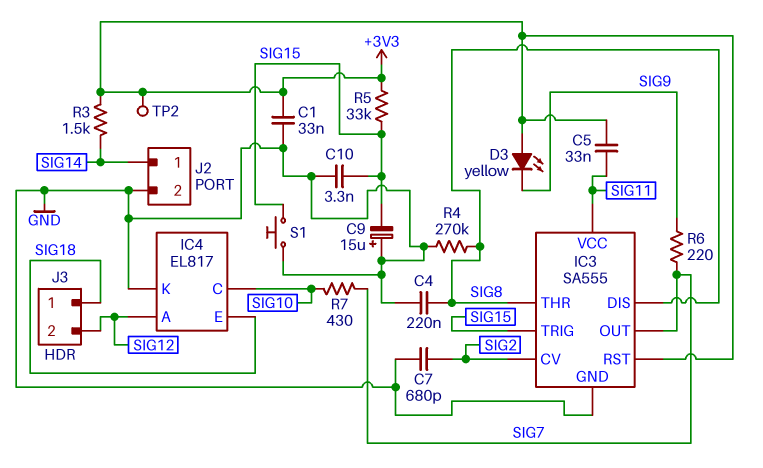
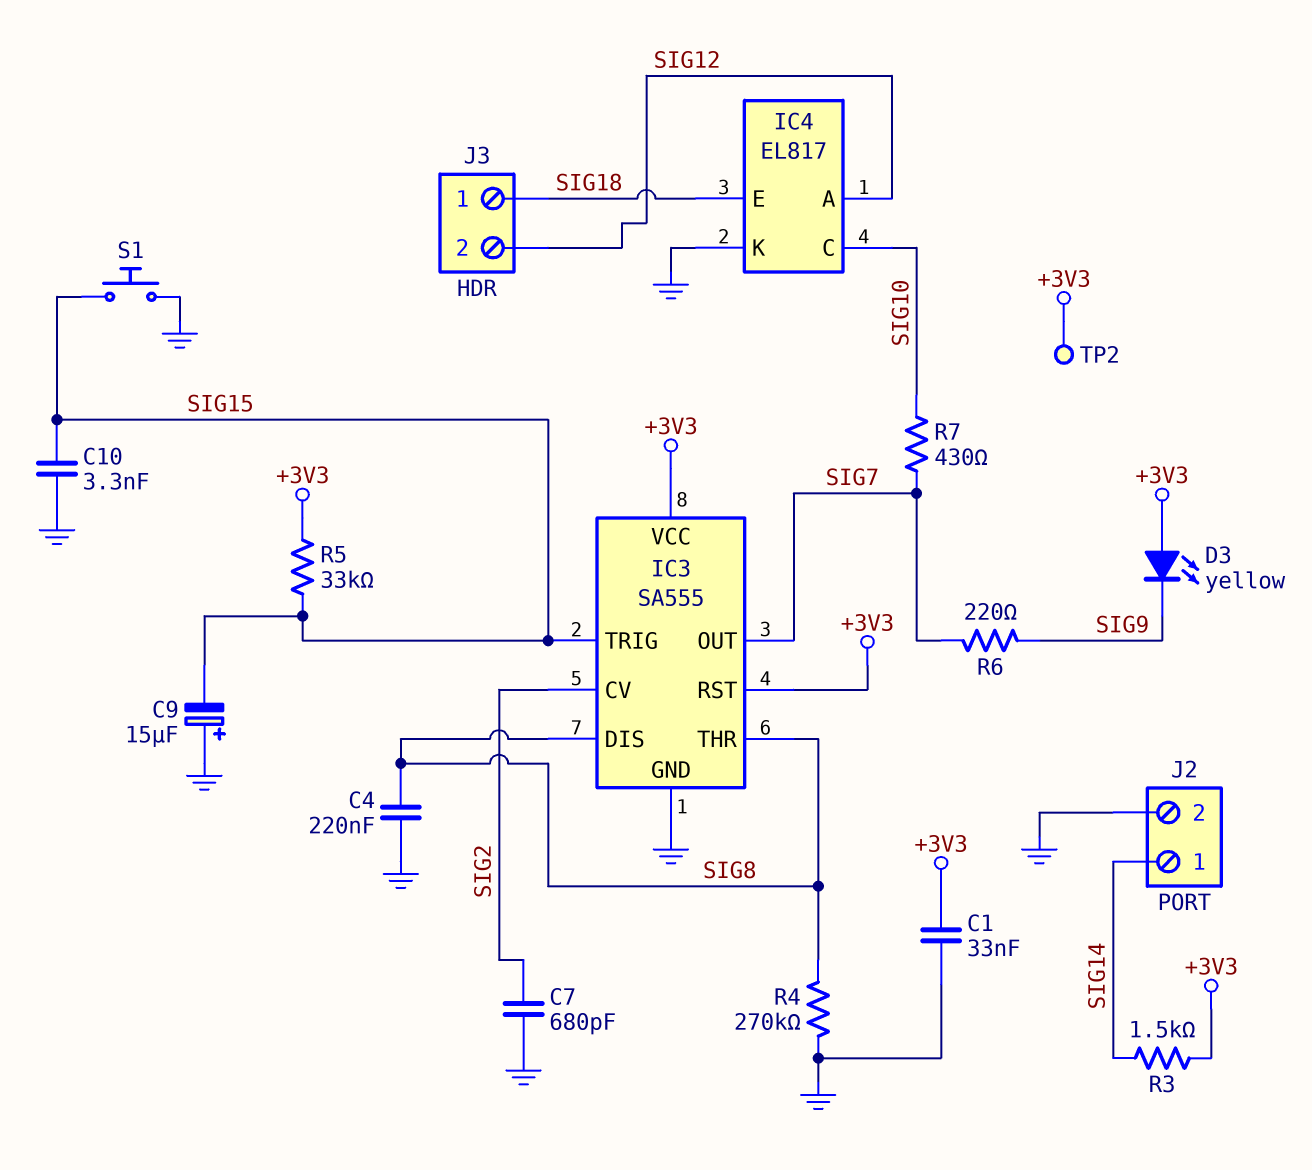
C5: 33nF (+3V3, SIG11) -> none
IC3 pin VCC: SIG11 -> +3V3

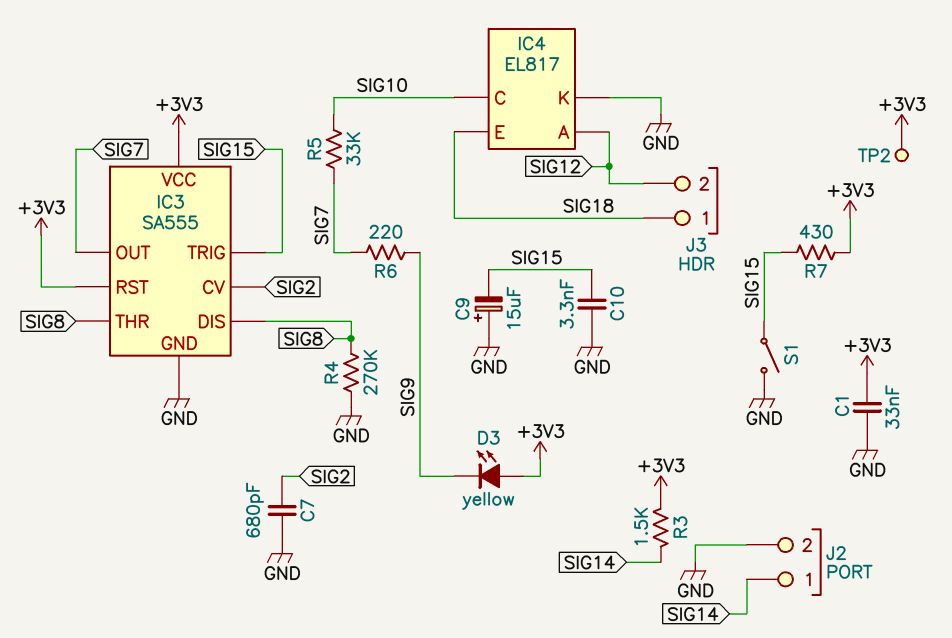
C4: 220nF (GND, SIG8) -> none
R5: 33k (+3V3, SIG15) -> 33k (SIG7, SIG10)
R7: 430 (SIG7, SIG10) -> 430 (+3V3, SIG15)
S1: button (GND, SIG15) -> switch (GND, SIG15)

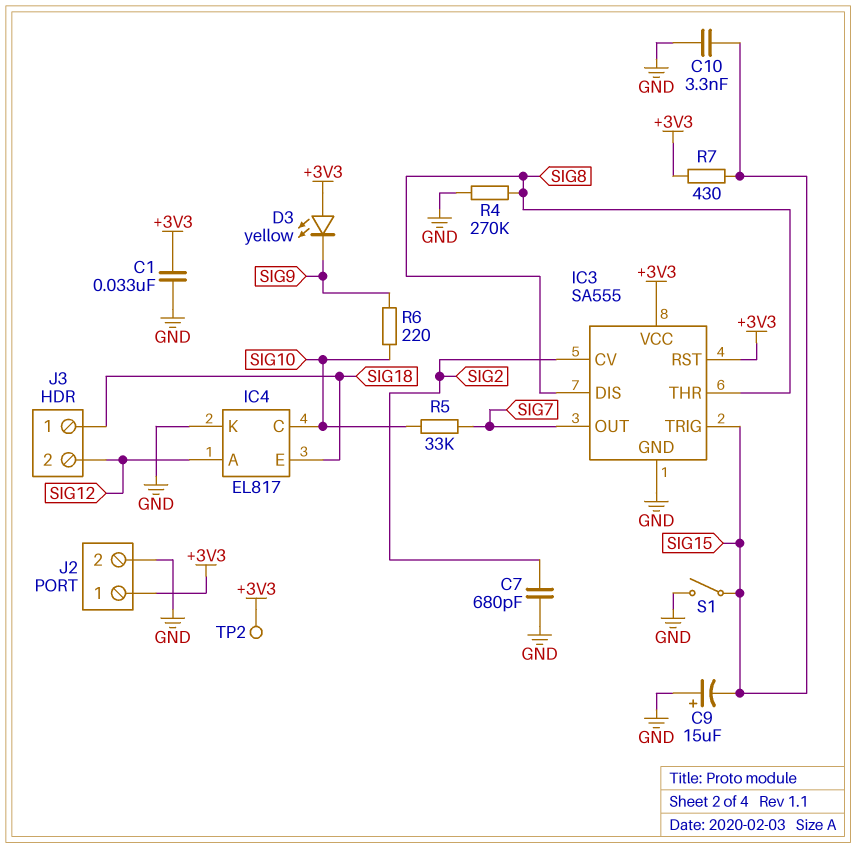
J2 pin 1: SIG14 -> +3V3
R3: 1.5k (+3V3, SIG14) -> none
R6: 220 (SIG7, SIG9) -> 220 (SIG9, SIG10)

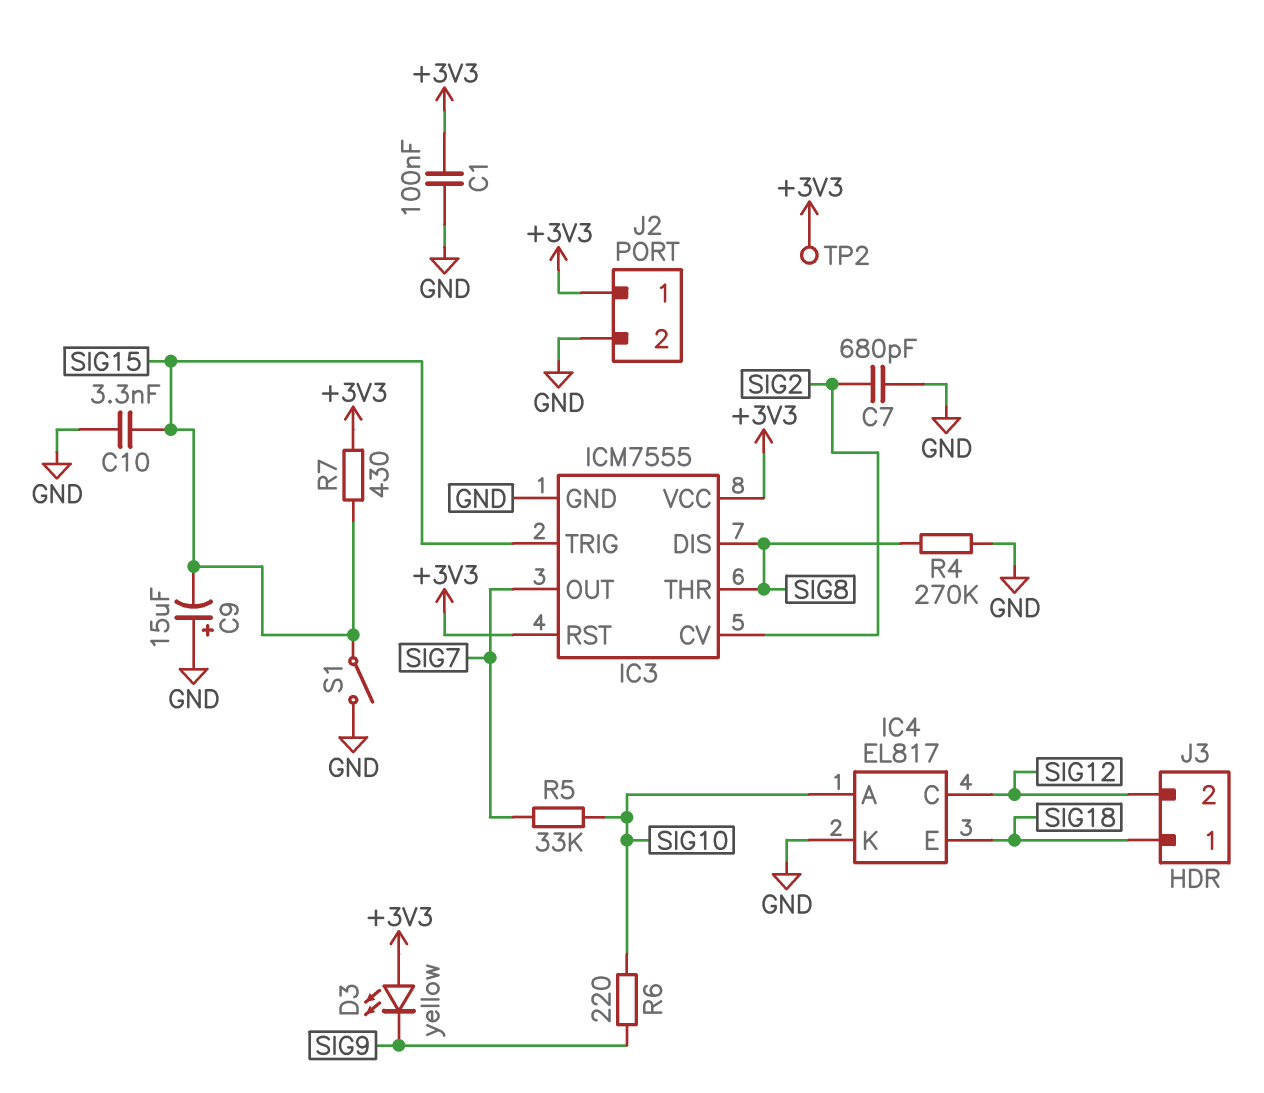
C1: 33nF (+3V3, GND) -> 100nF (+3V3, GND)
IC3: SA555 -> ICM7555
IC4 pin A: SIG12 -> SIG10
IC4 pin C: SIG10 -> SIG12

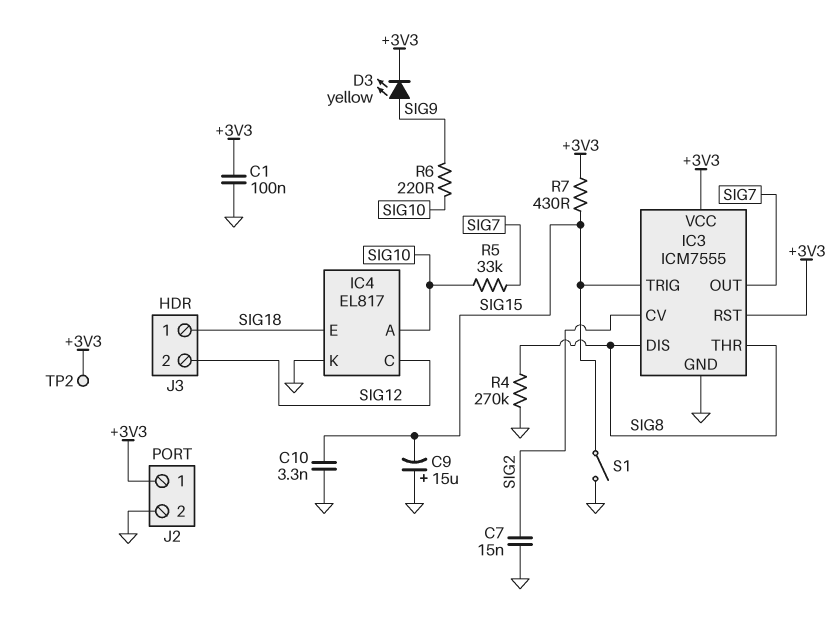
C7: 680pF (GND, SIG2) -> 15nF (GND, SIG2)
D3: LED yellow (A +3V3, K SIG9) -> LED yellow (A SIG9, K +3V3)

